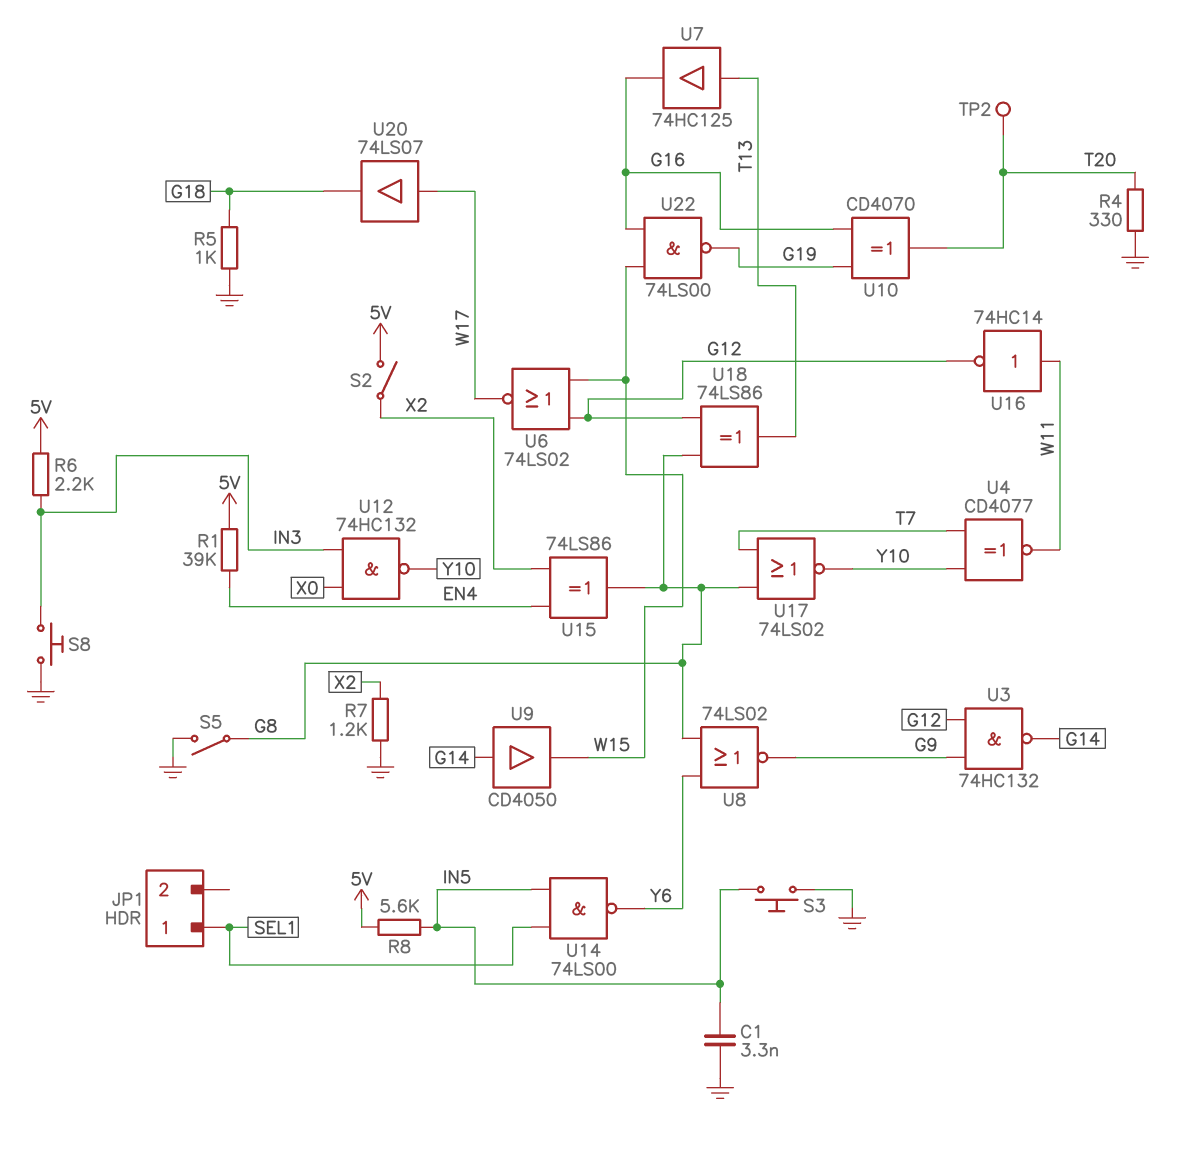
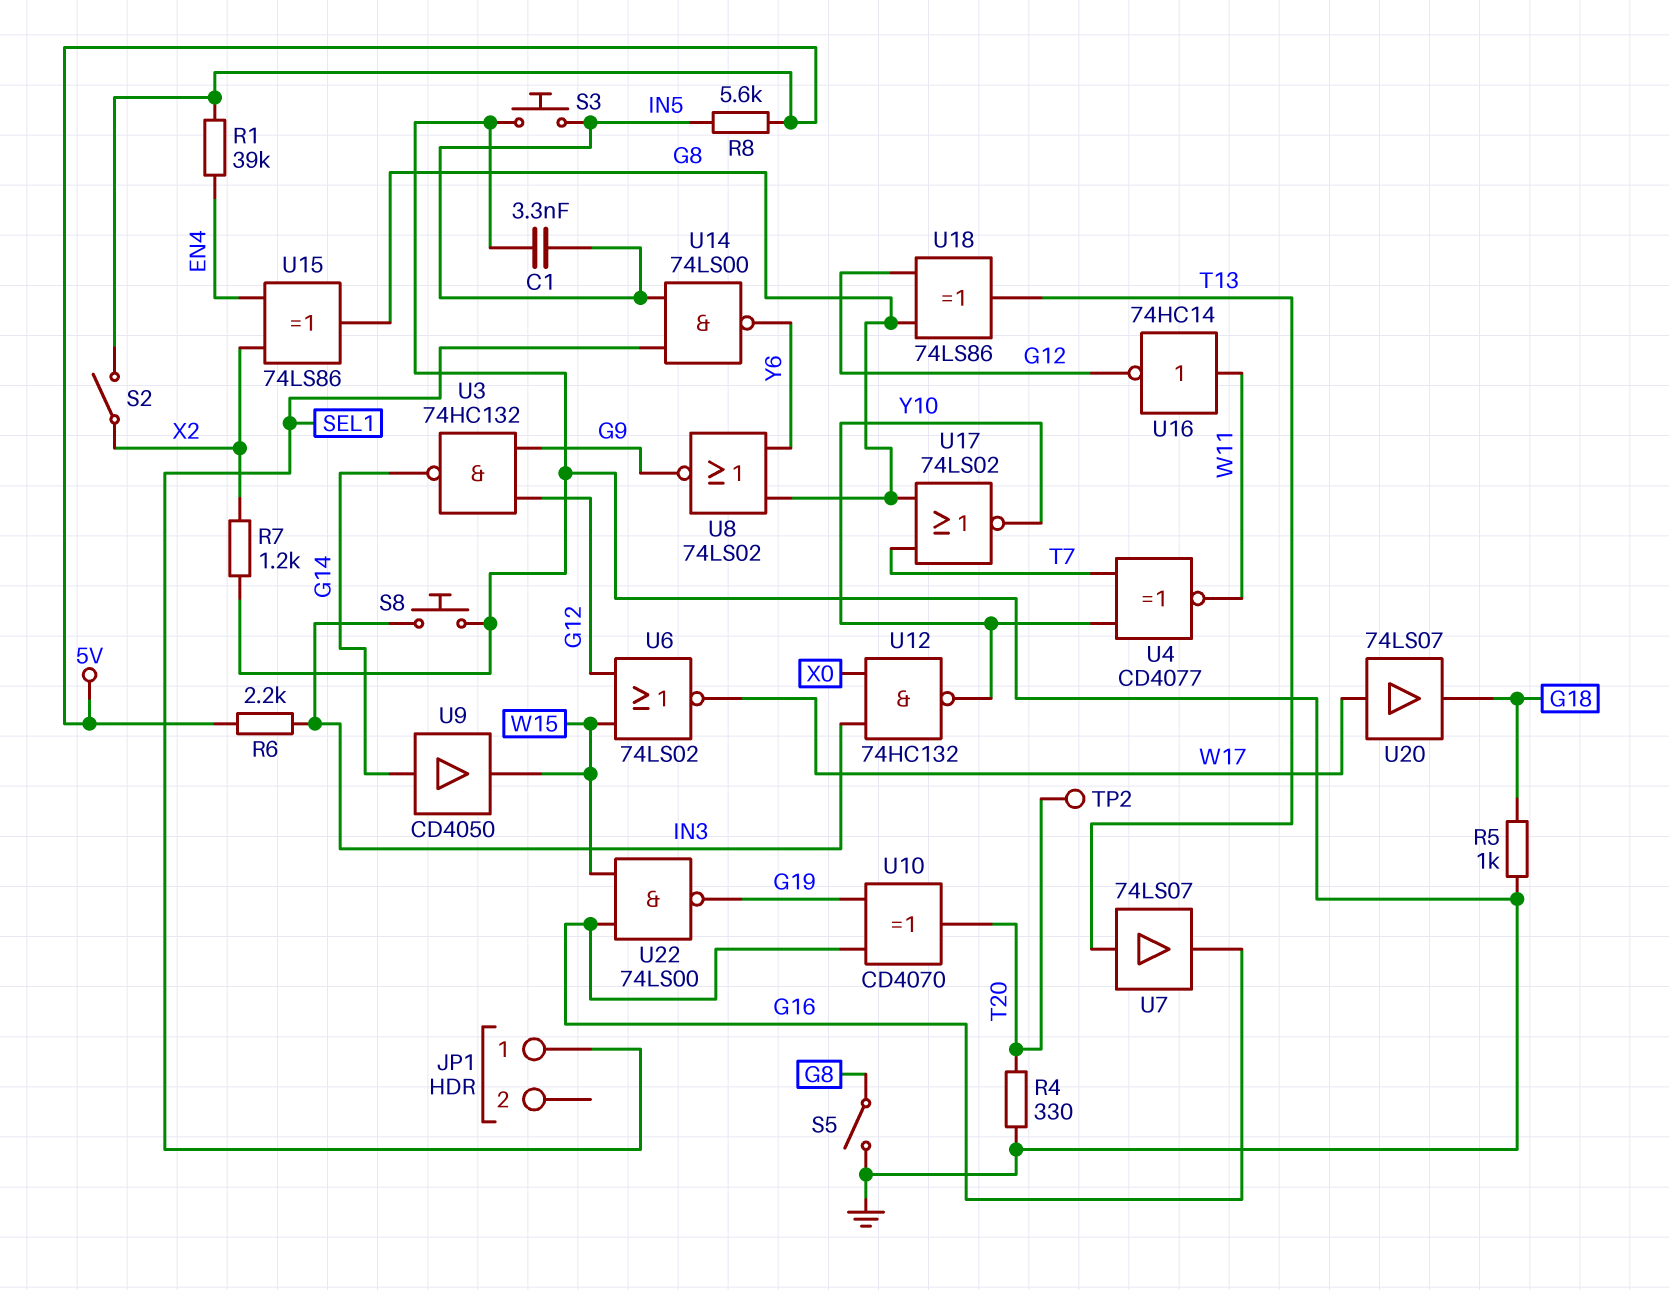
U7: buffer 74HC125 (in T13, out G16) -> buffer 74LS07 (in T13, out G16)

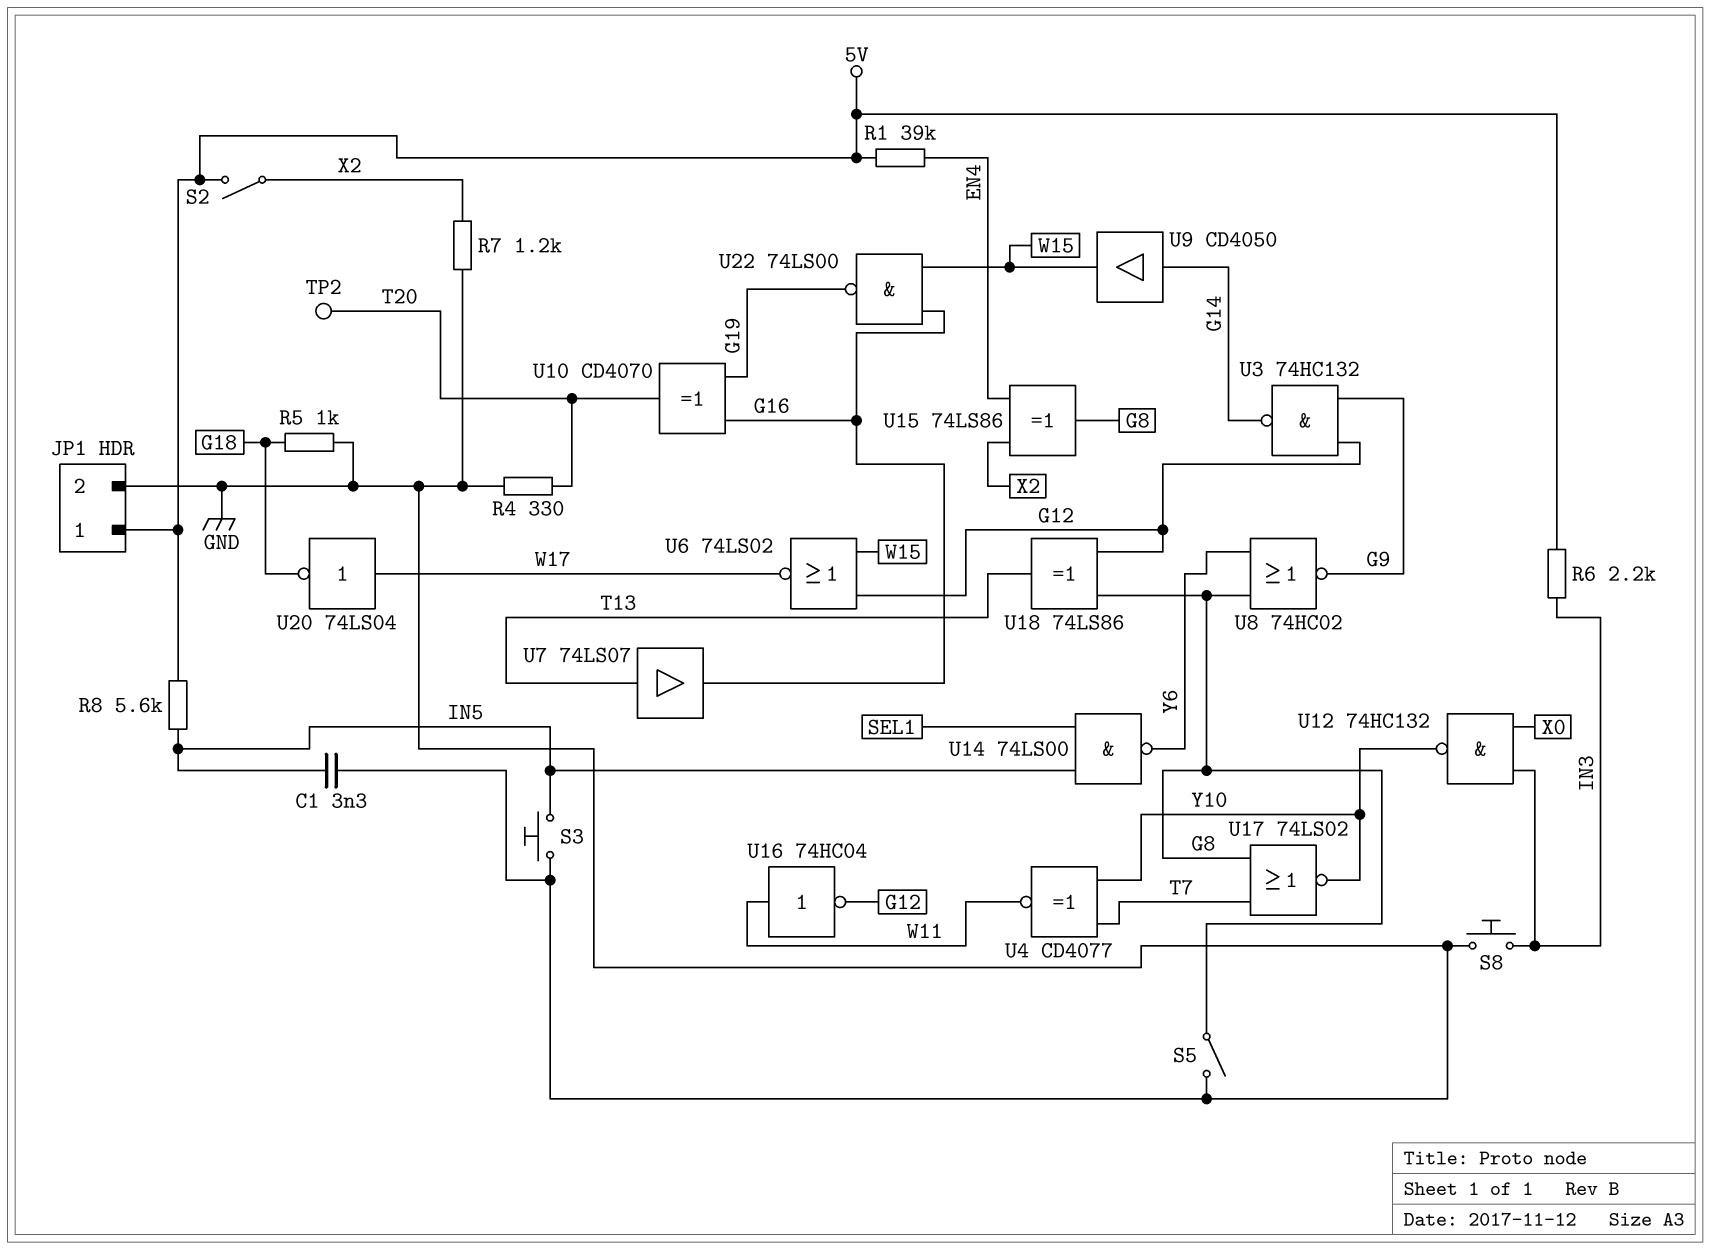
JP1 pin 1: SEL1 -> 5V
JP1 pin 2: none -> GND
U8: NOR 74LS02 (in G8, in Y6, out G9) -> NOR 74HC02 (in G8, in Y6, out G9)
U16: NOT 74HC14 (in W11, out G12) -> NOT 74HC04 (in W11, out G12)
U20: buffer 74LS07 (in W17, out G18) -> NOT 74LS04 (in W17, out G18)

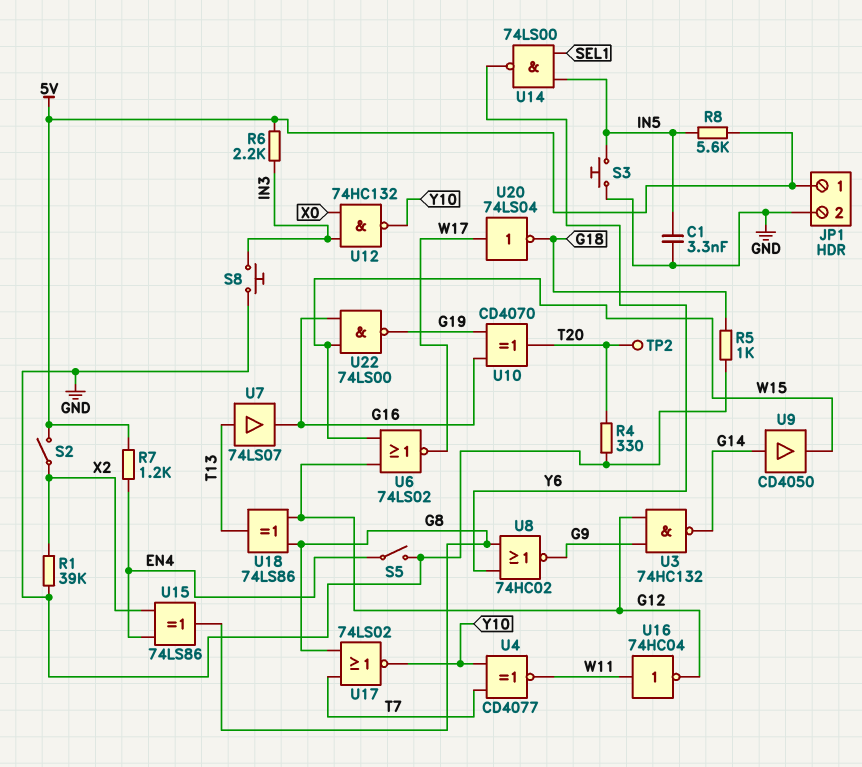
R1: 39k (5V, EN4) -> 39k (GND, X2)
R7: 1.2k (GND, X2) -> 1.2k (5V, EN4)
S5: switch (G8, GND) -> switch (EN4, GND)

